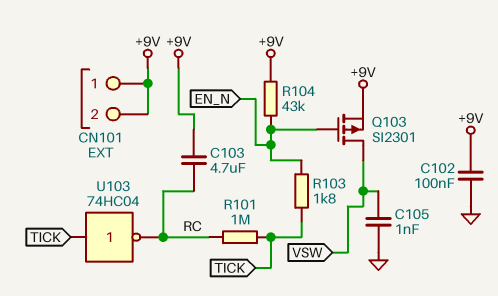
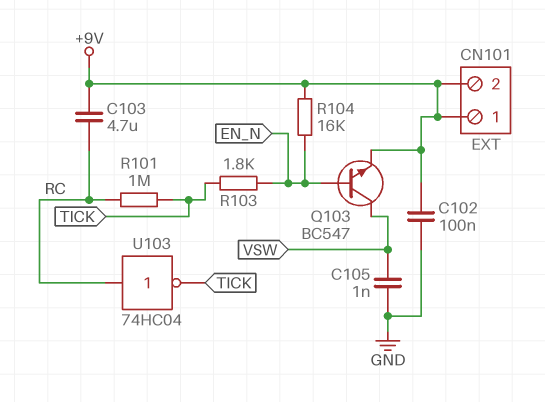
Q103: PMOS SI2301 (G EN_N, D VSW, S +9V) -> NPN BC547 (B EN_N, C VSW, E +9V)
R104: 43k (+9V, EN_N) -> 16k (+9V, EN_N)
U103: NOT 74HC04 (in TICK, out RC) -> NOT 74HC04 (in RC, out TICK)

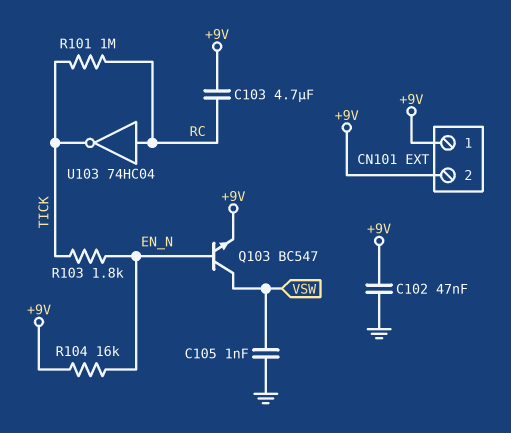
C102: 100nF (+9V, GND) -> 47nF (+9V, GND)

